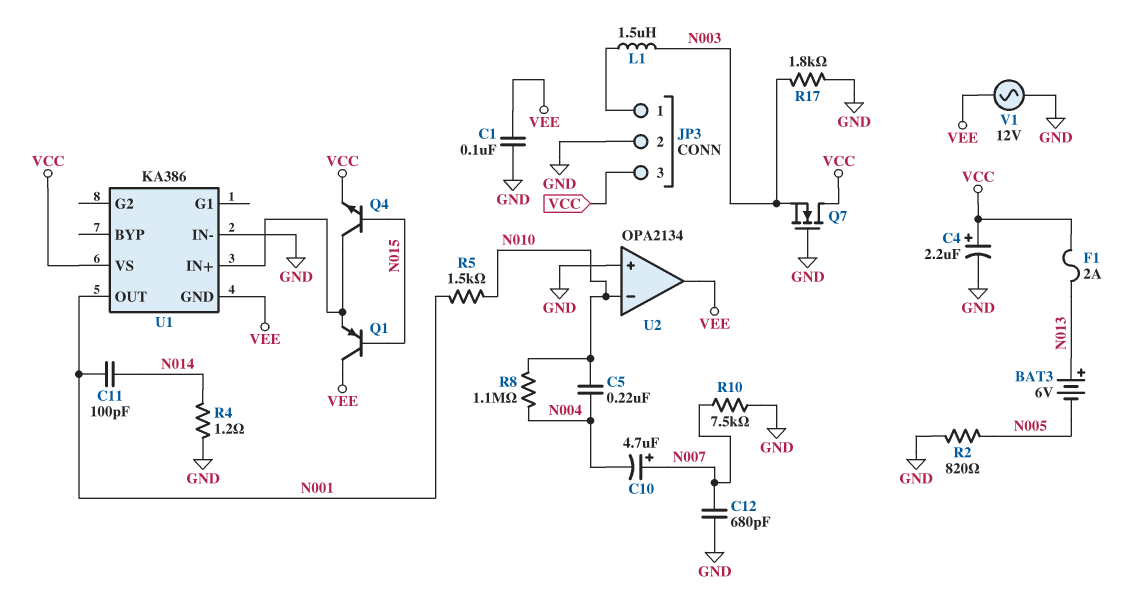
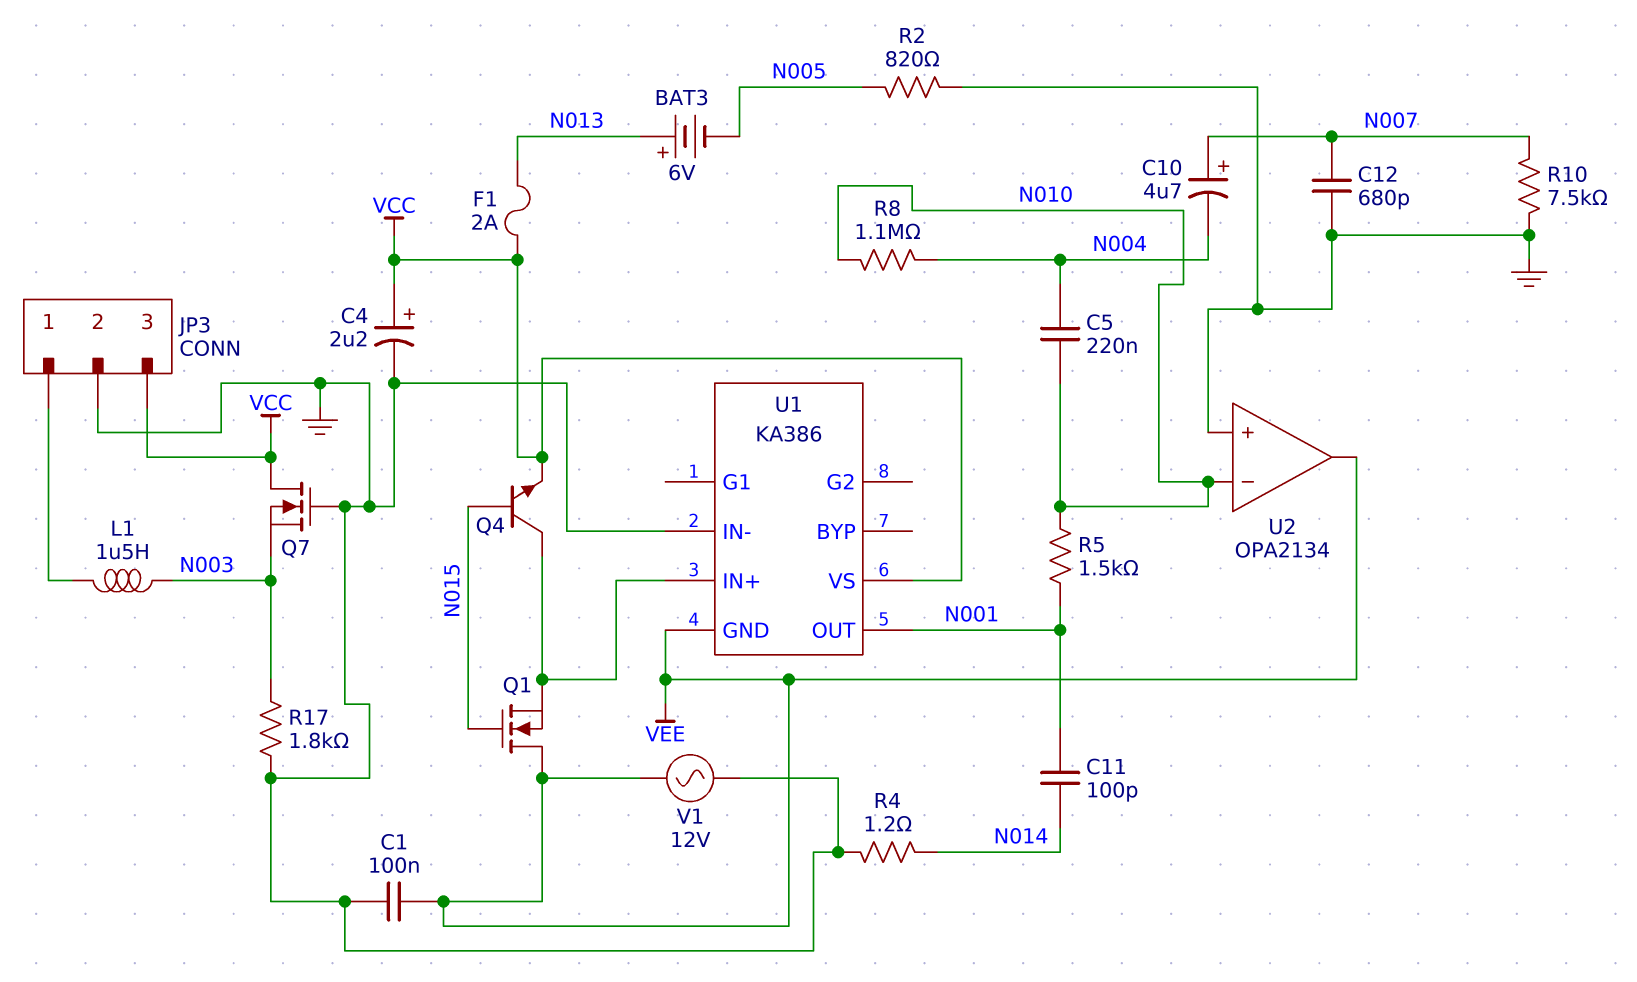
Q1: PNP (B N015, C VEE, E U1/IN+) -> NMOS (G N015, D VEE, S U1/IN+)

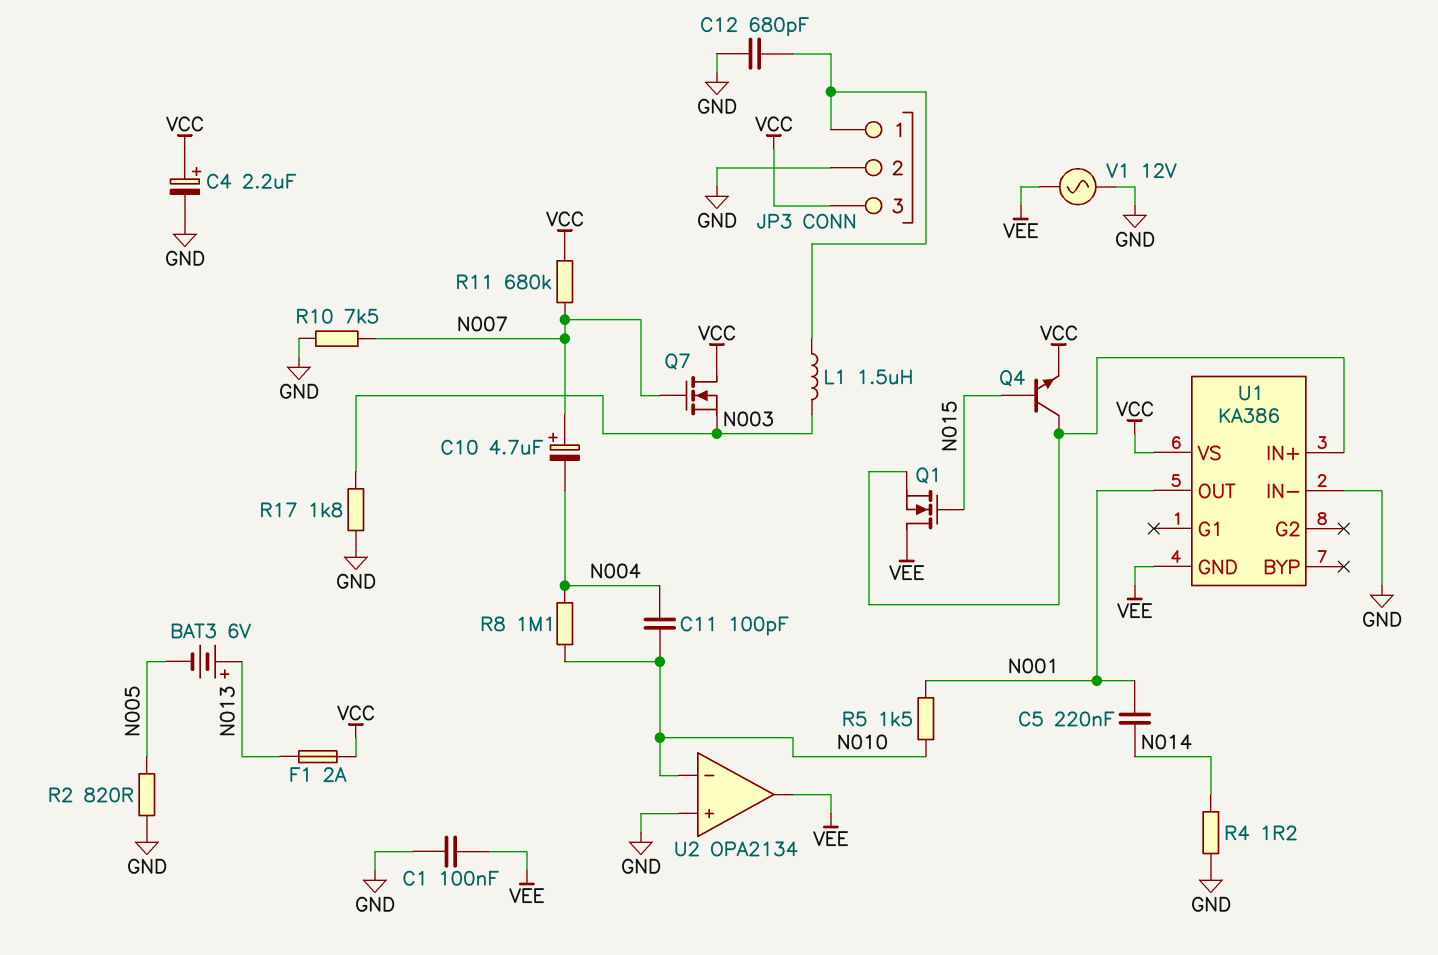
C5: 220nF (N004, N010) -> 220nF (N001, N014)
C11: 100pF (N001, N014) -> 100pF (N004, N010)
C12: 680pF (GND, N007) -> 680pF (GND, JP3/1)
Q7: NMOS (G GND, D VCC, S N003) -> NMOS (G N007, D VCC, S N003)
R11: none -> 680k (N007, VCC)

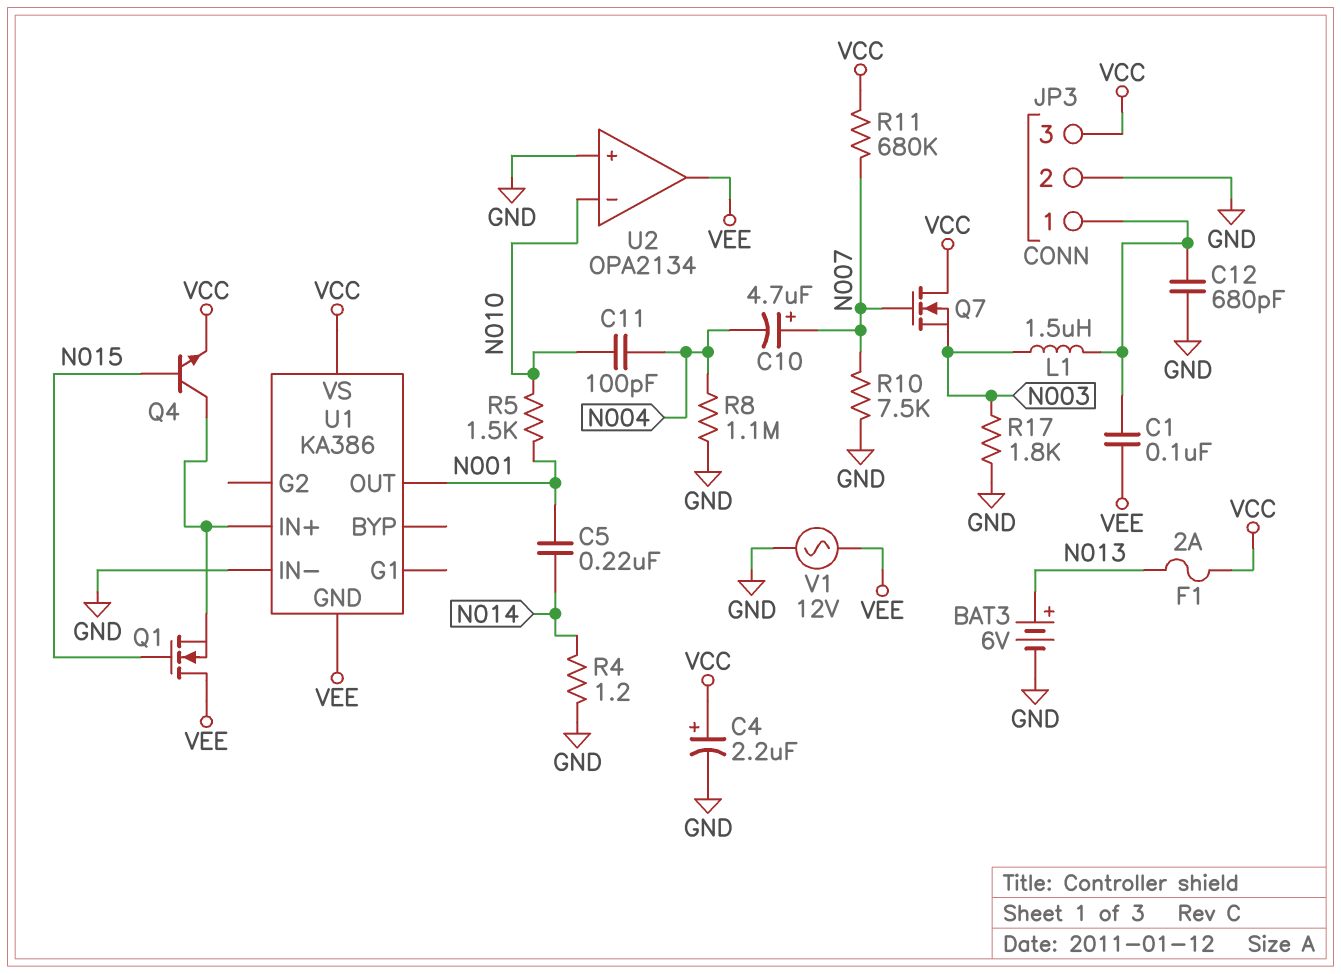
BAT3: 6V (plus N013, minus N005) -> 6V (plus N013, minus GND)
C1: 100nF (GND, VEE) -> 100nF (JP3/1, VEE)
R2: 820 (GND, N005) -> none
R8: 1.1M (N004, N010) -> 1.1M (GND, N004)

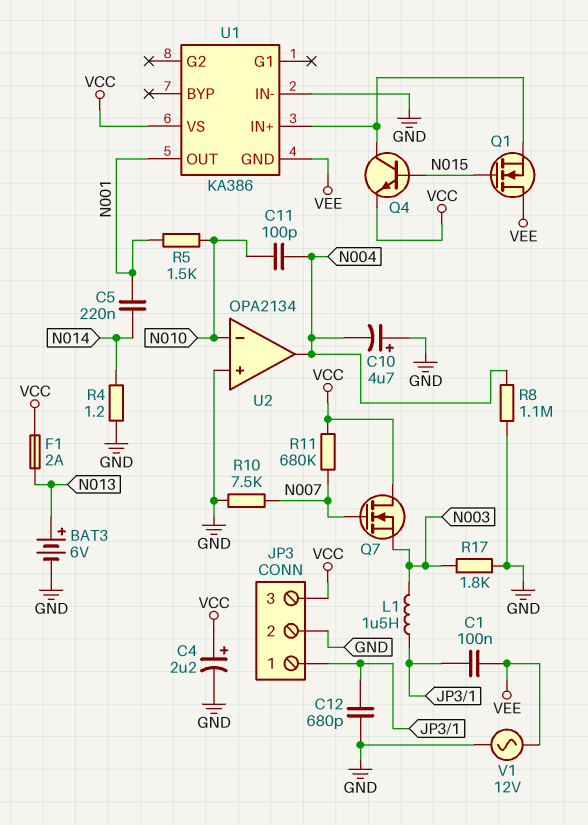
C10: 4.7uF (plus N007, minus N004) -> 4.7uF (plus GND, minus N004)
U2 pin out: VEE -> N004

